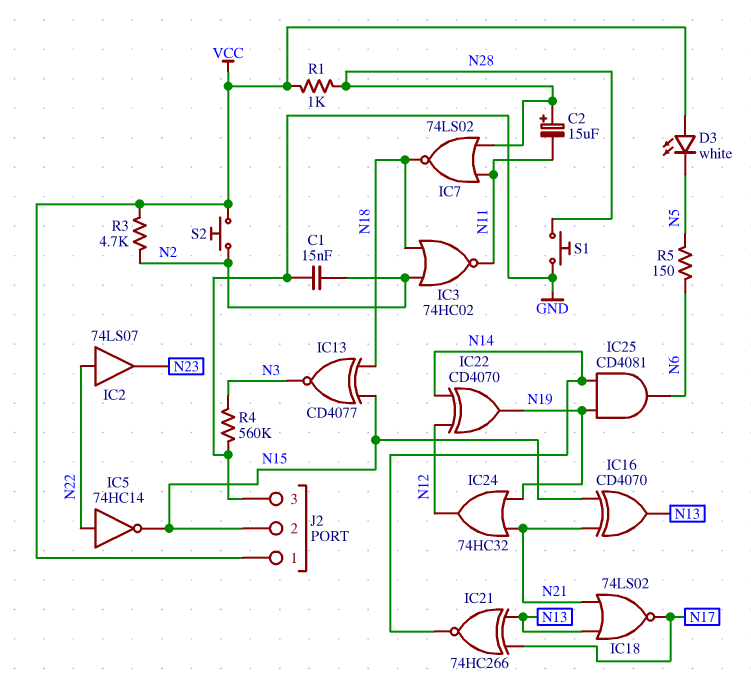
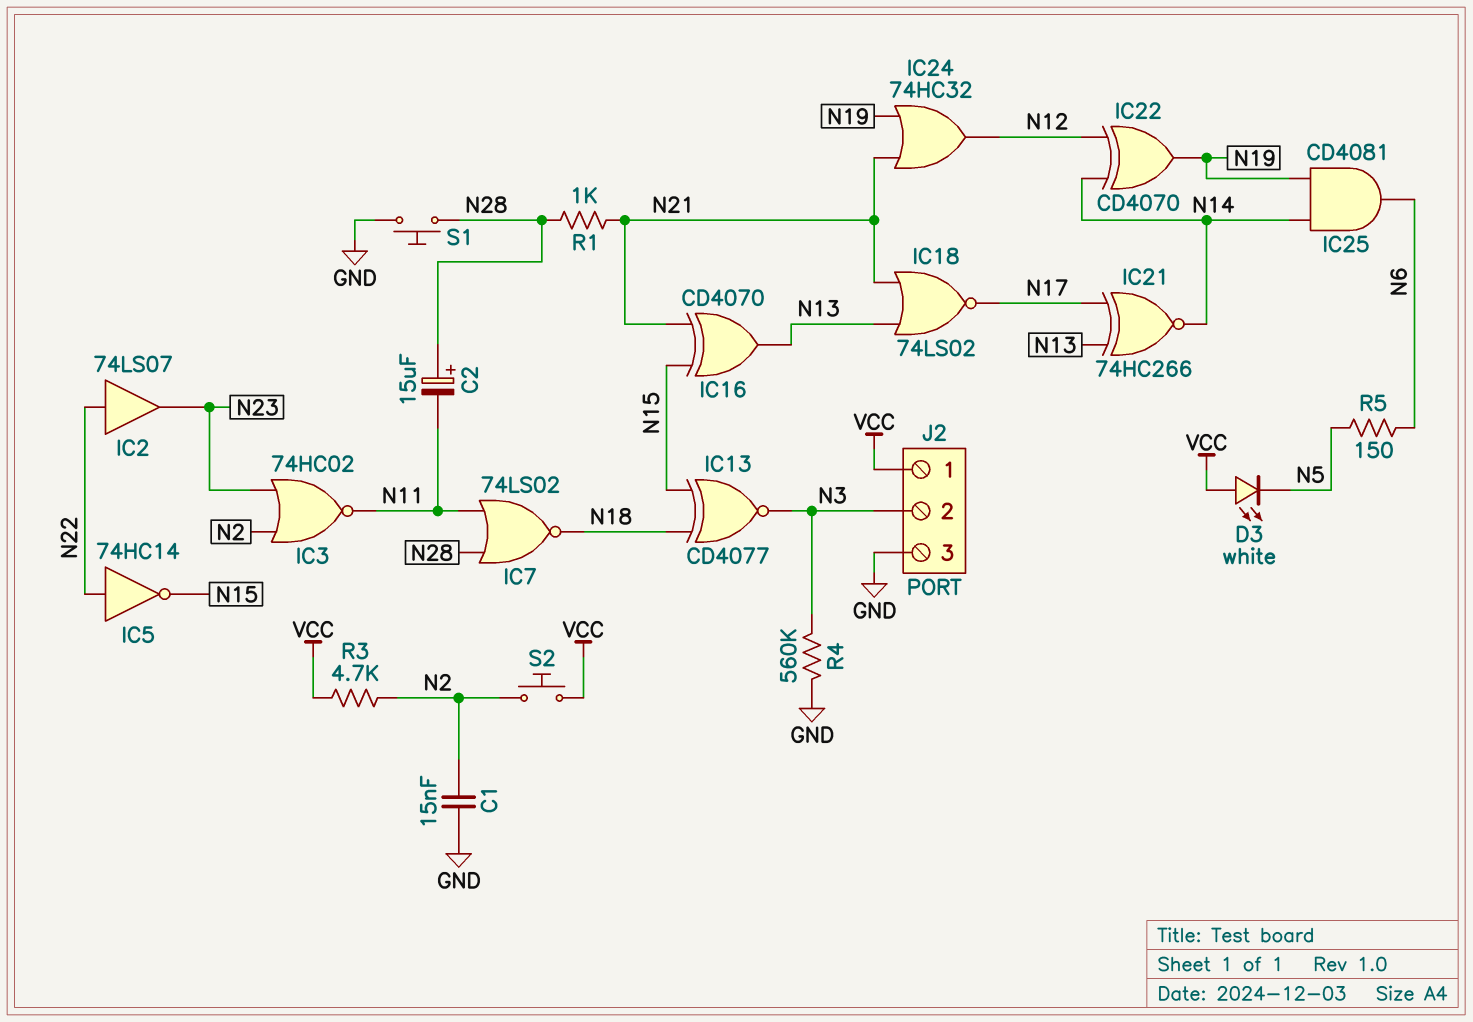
IC3: NOR 74HC02 (in N2, in N18, out N11) -> NOR 74HC02 (in N2, in N23, out N11)
J2 pin 2: N15 -> N3
R1: 1k (N28, VCC) -> 1k (N21, N28)

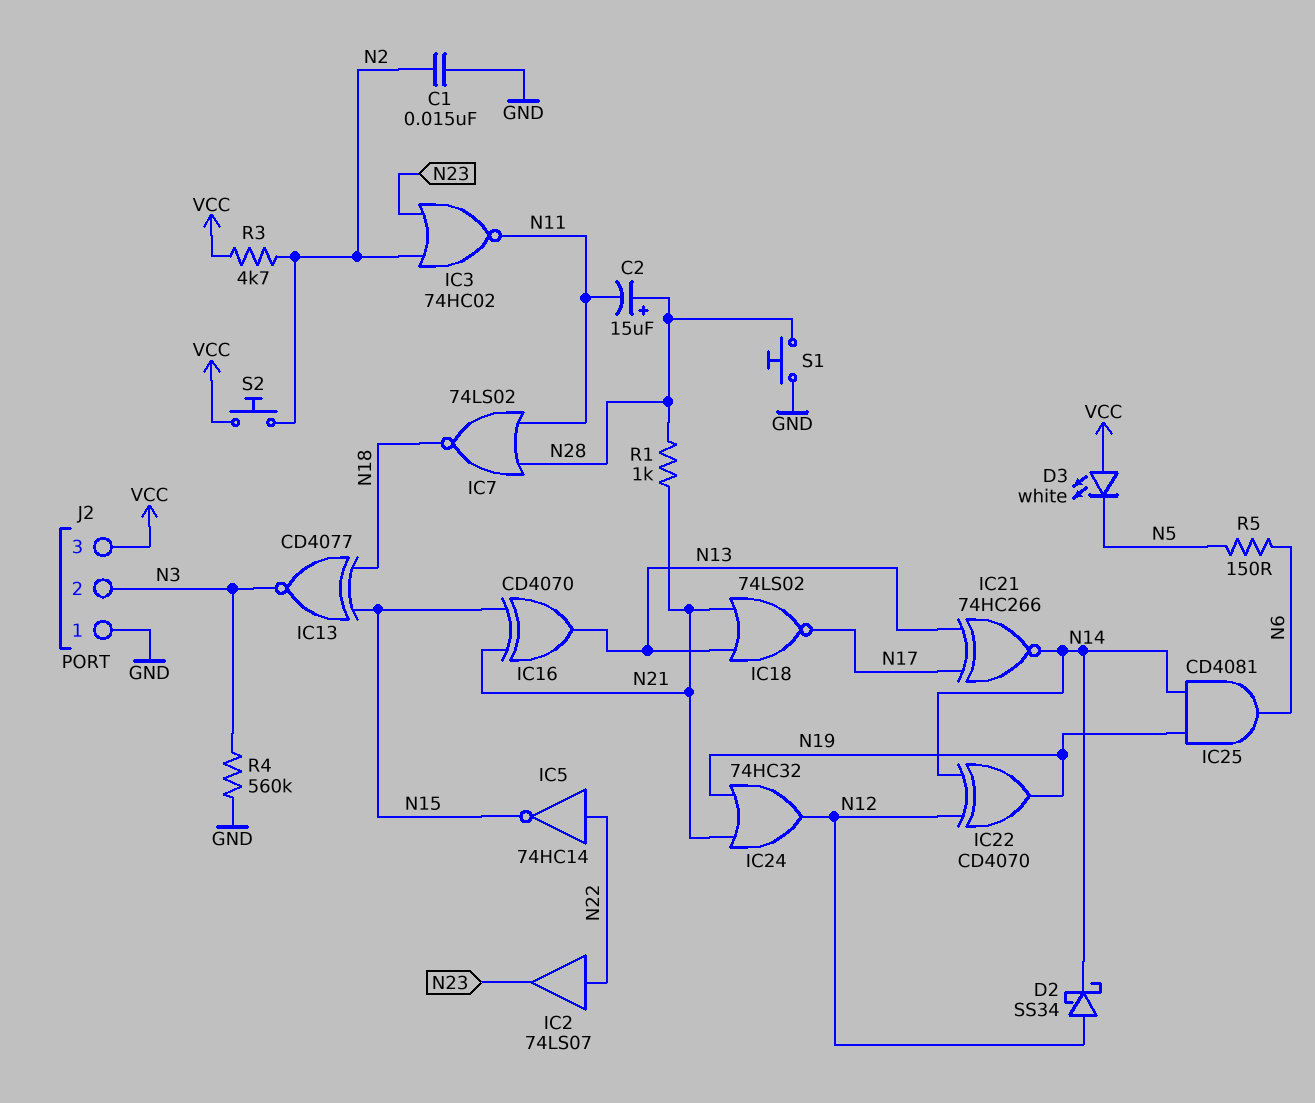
D2: none -> schottky SS34 (A N12, K N14)
J2 pin 1: VCC -> GND
J2 pin 3: GND -> VCC

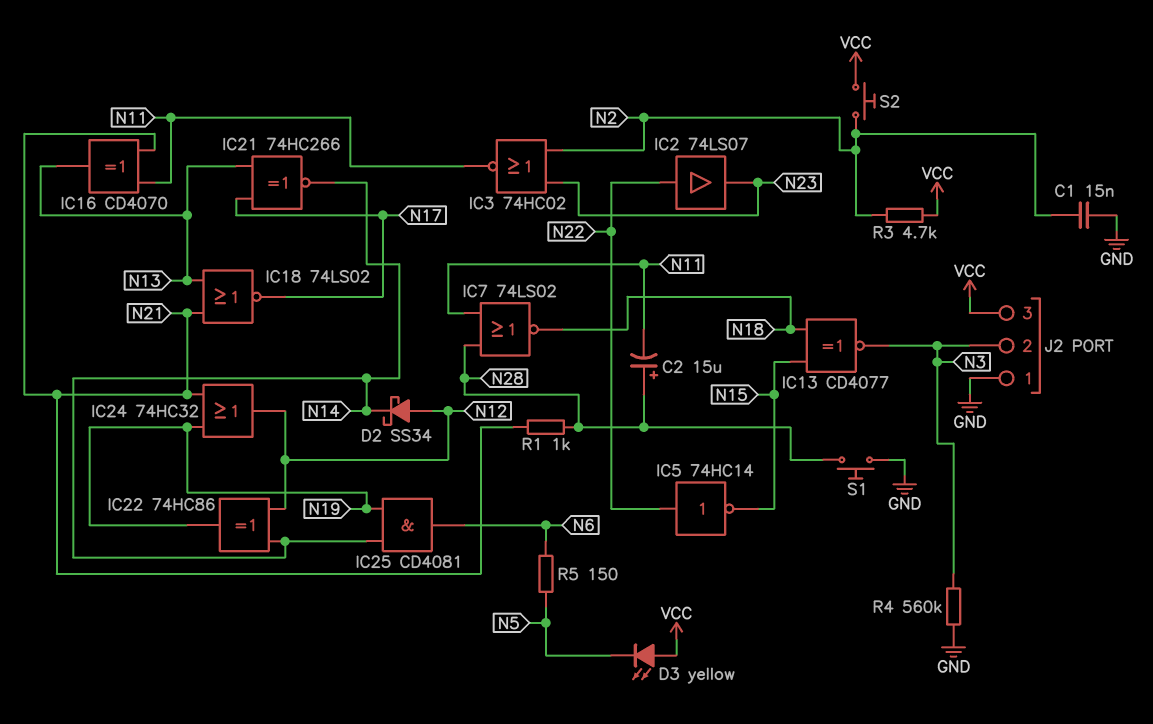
D3: LED white (A VCC, K N5) -> LED yellow (A VCC, K N5)
IC16: XOR CD4070 (in N15, in N21, out N13) -> XOR CD4070 (in N11, in N21, out N13)
IC22: XOR CD4070 (in N12, in N14, out N19) -> XOR 74HC86 (in N12, in N14, out N19)

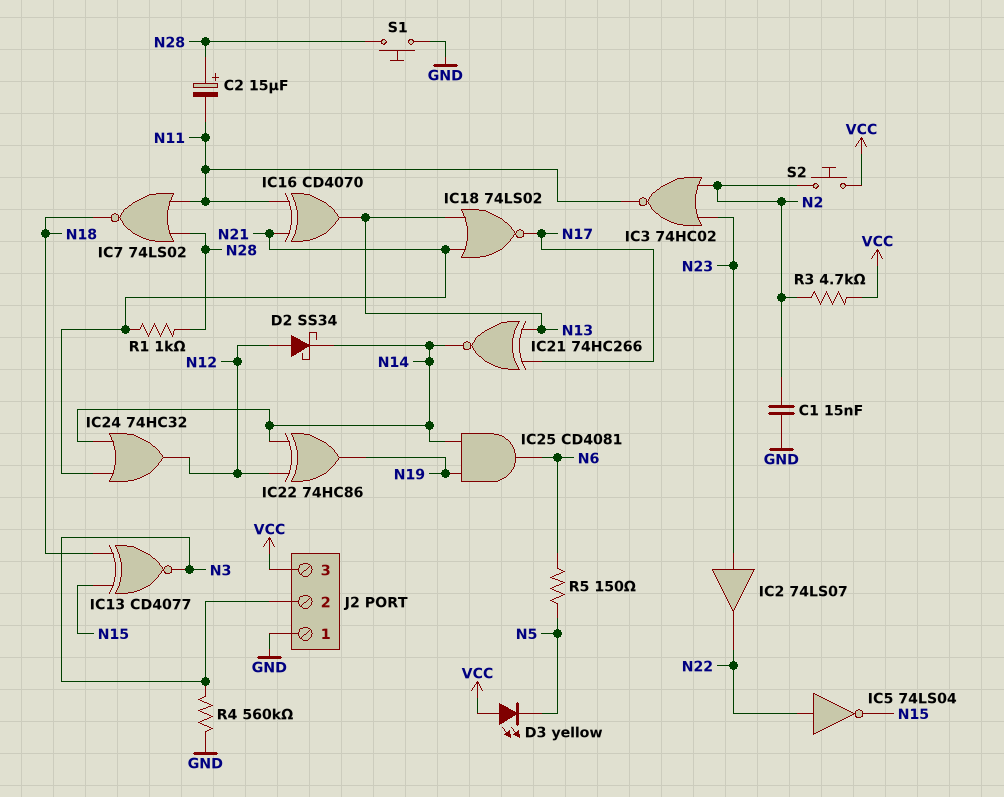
IC2: buffer 74LS07 (in N22, out N23) -> buffer 74LS07 (in N23, out N22)
IC5: NOT 74HC14 (in N22, out N15) -> NOT 74LS04 (in N22, out N15)
IC24: OR 74HC32 (in N19, in N21, out N12) -> OR 74HC32 (in N14, in N21, out N12)

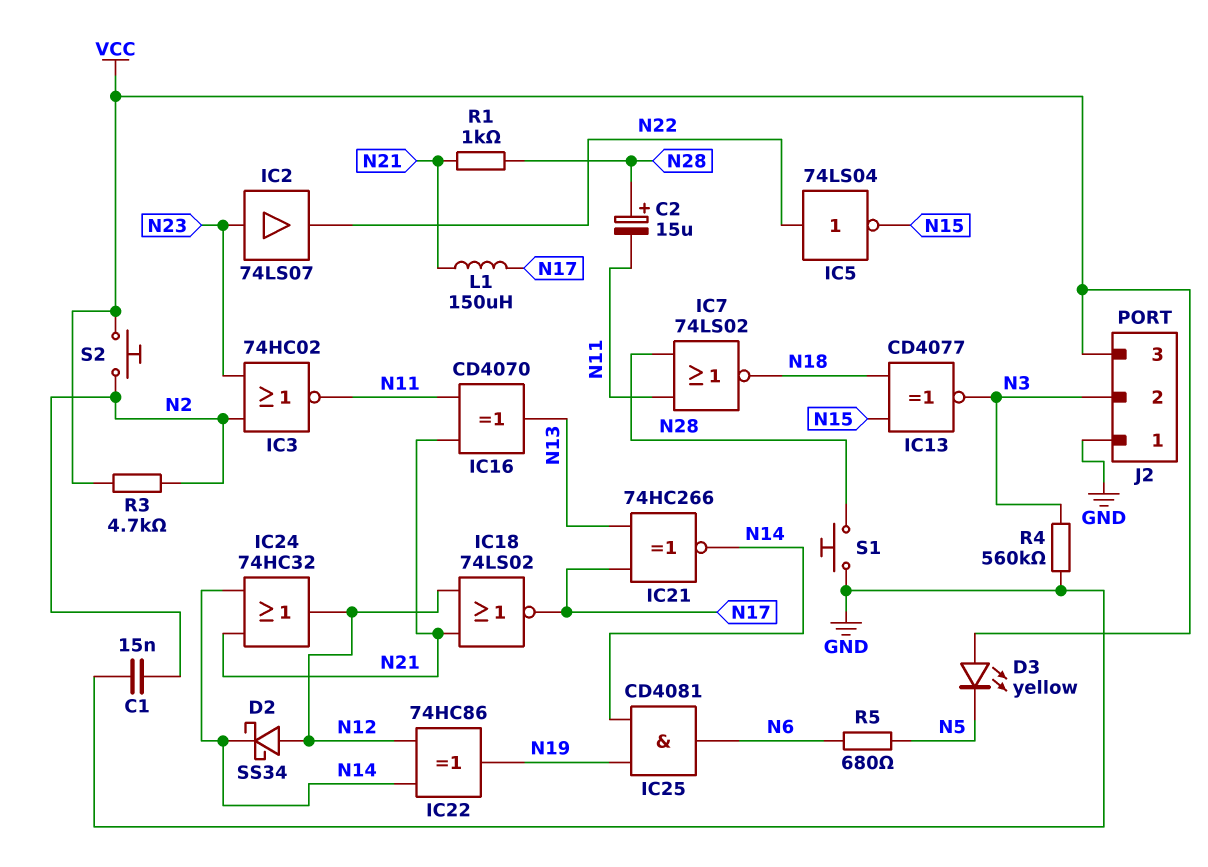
IC18: NOR 74LS02 (in N13, in N21, out N17) -> NOR 74LS02 (in N12, in N21, out N17)
L1: none -> 150uH (N17, N21)
R5: 150 (N5, N6) -> 680 (N5, N6)

